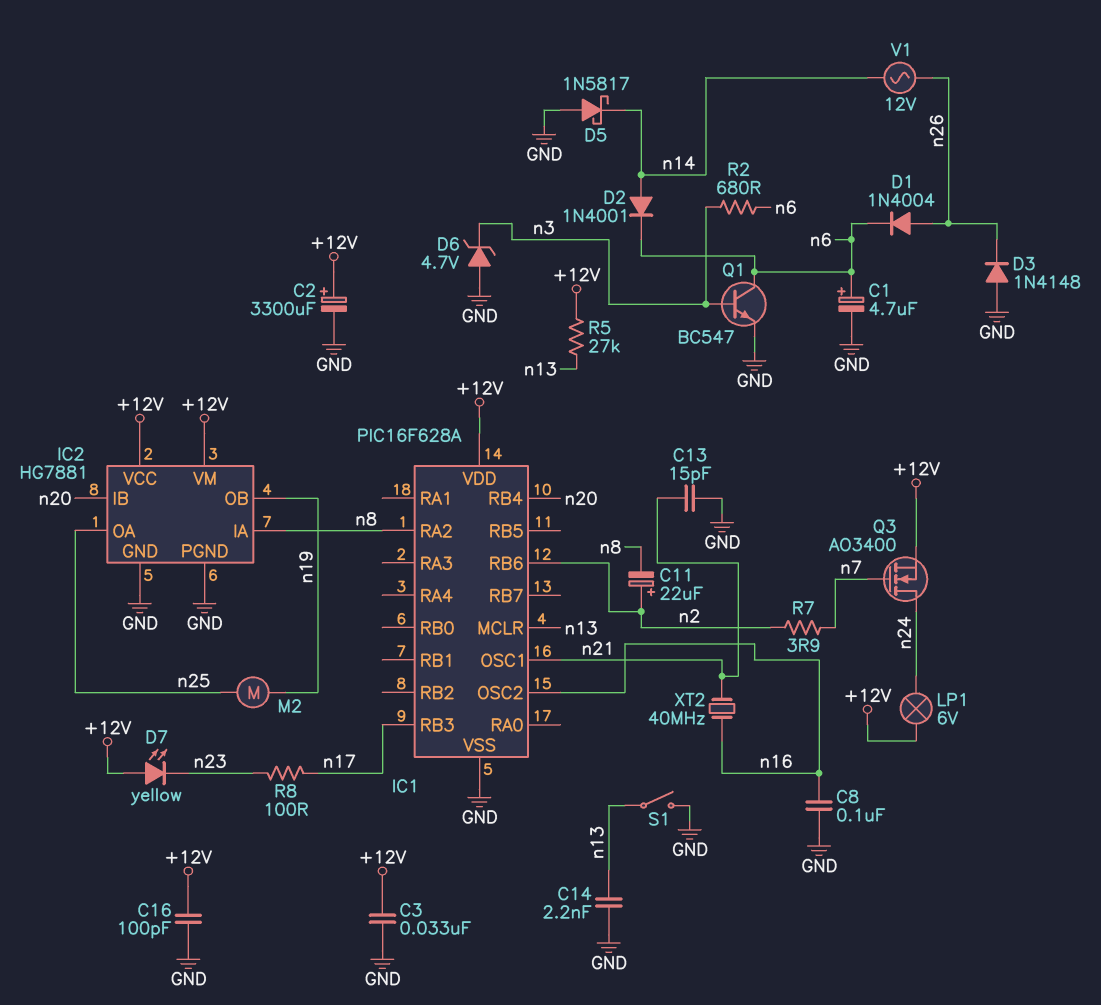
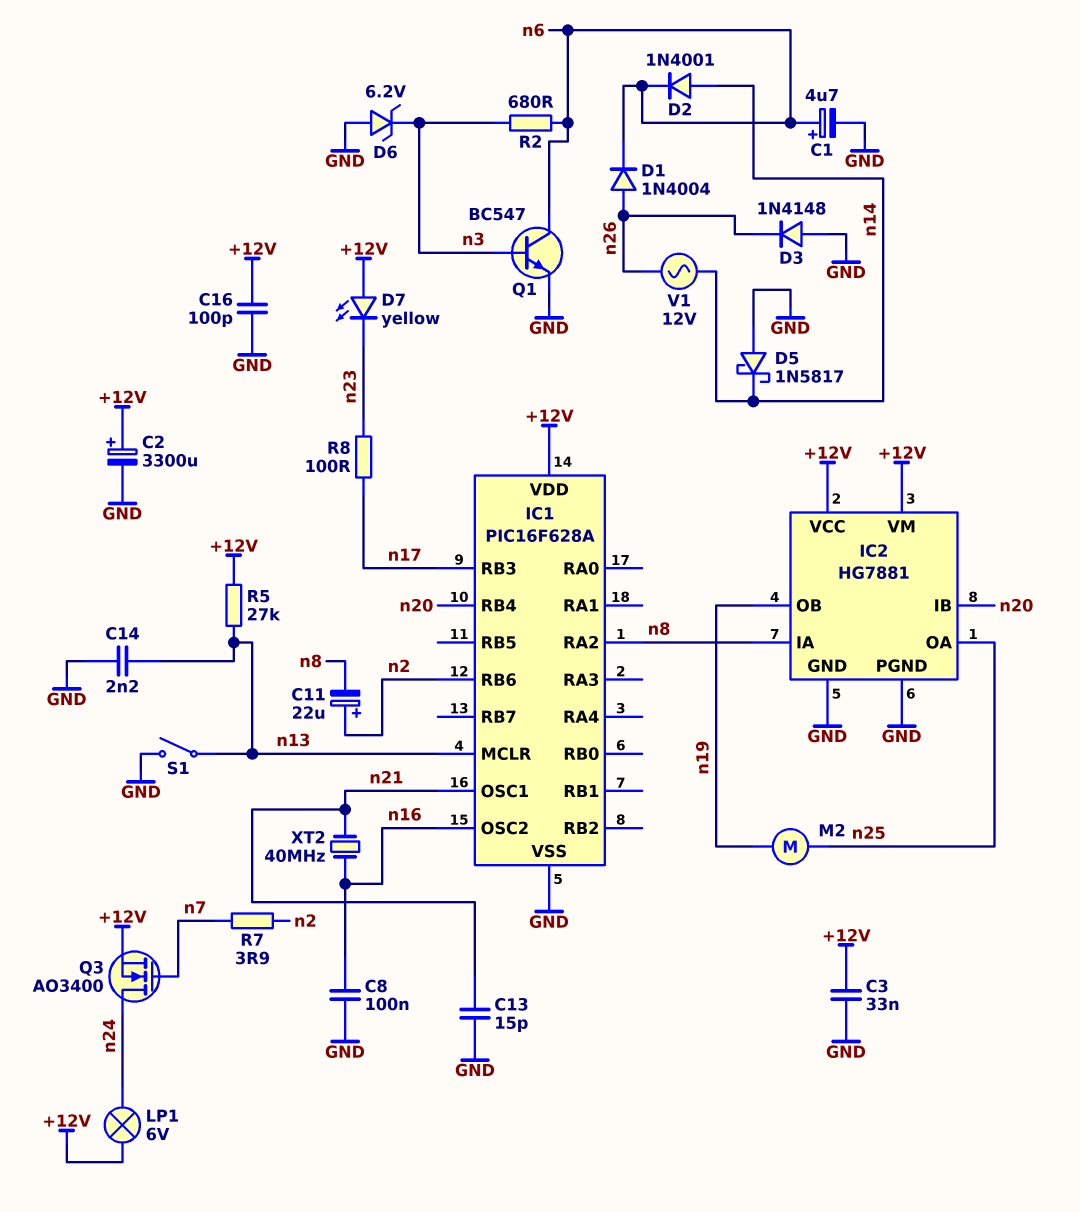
D6: zener 4.7V (A GND, K n3) -> zener 6.2V (A GND, K n3)

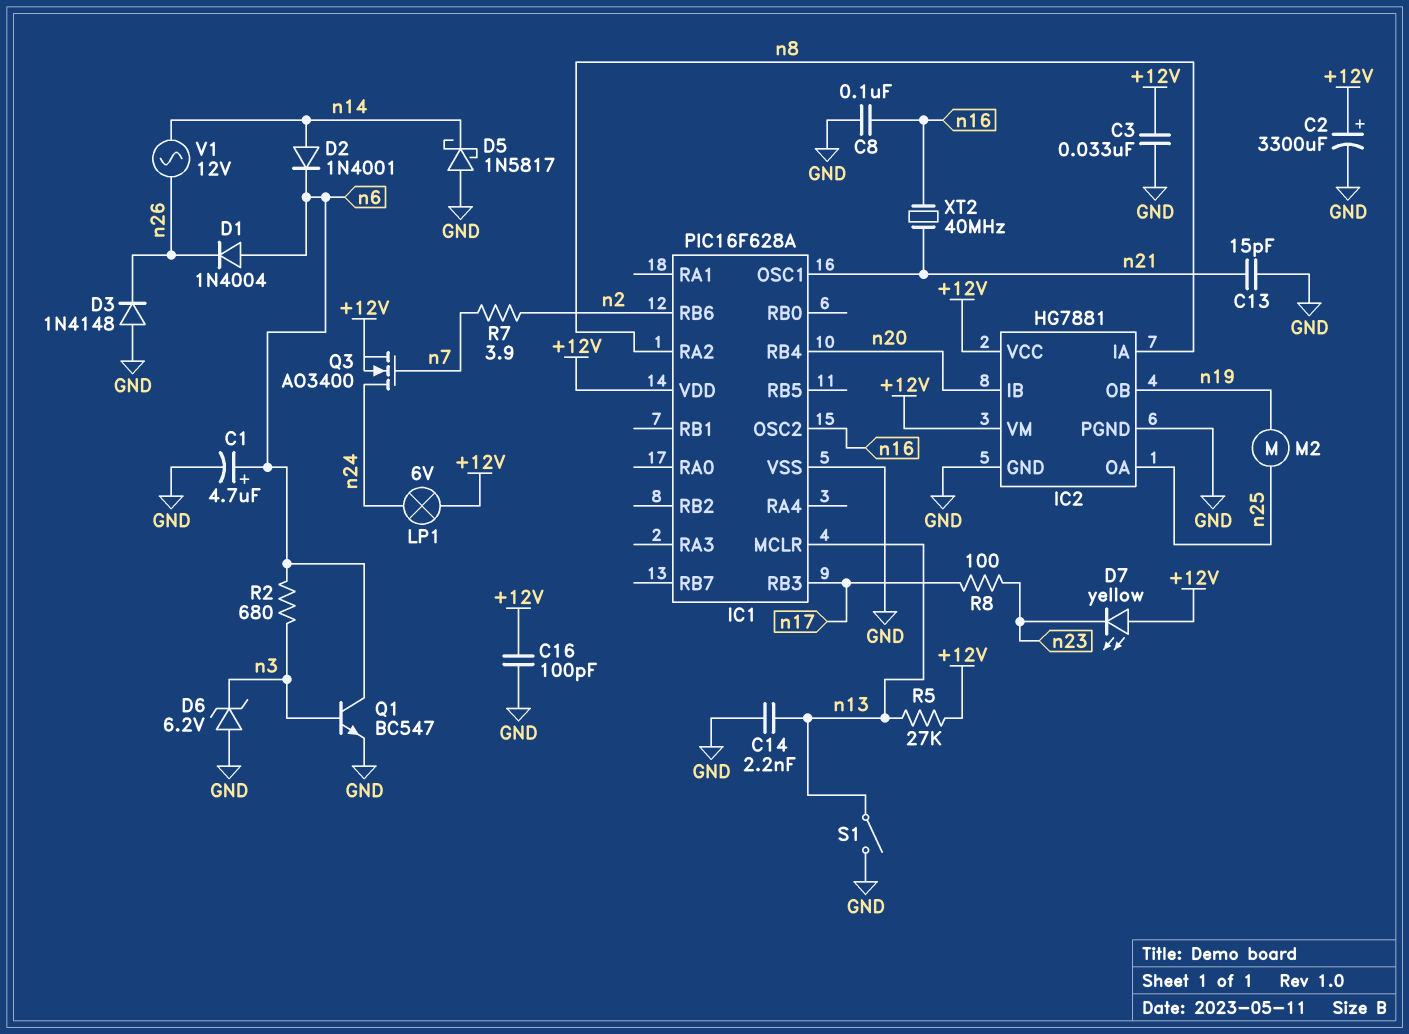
C11: 22uF (plus n2, minus n8) -> none
D1: diode 1N4004 (A n26, K n6) -> diode 1N4004 (A n6, K n26)

